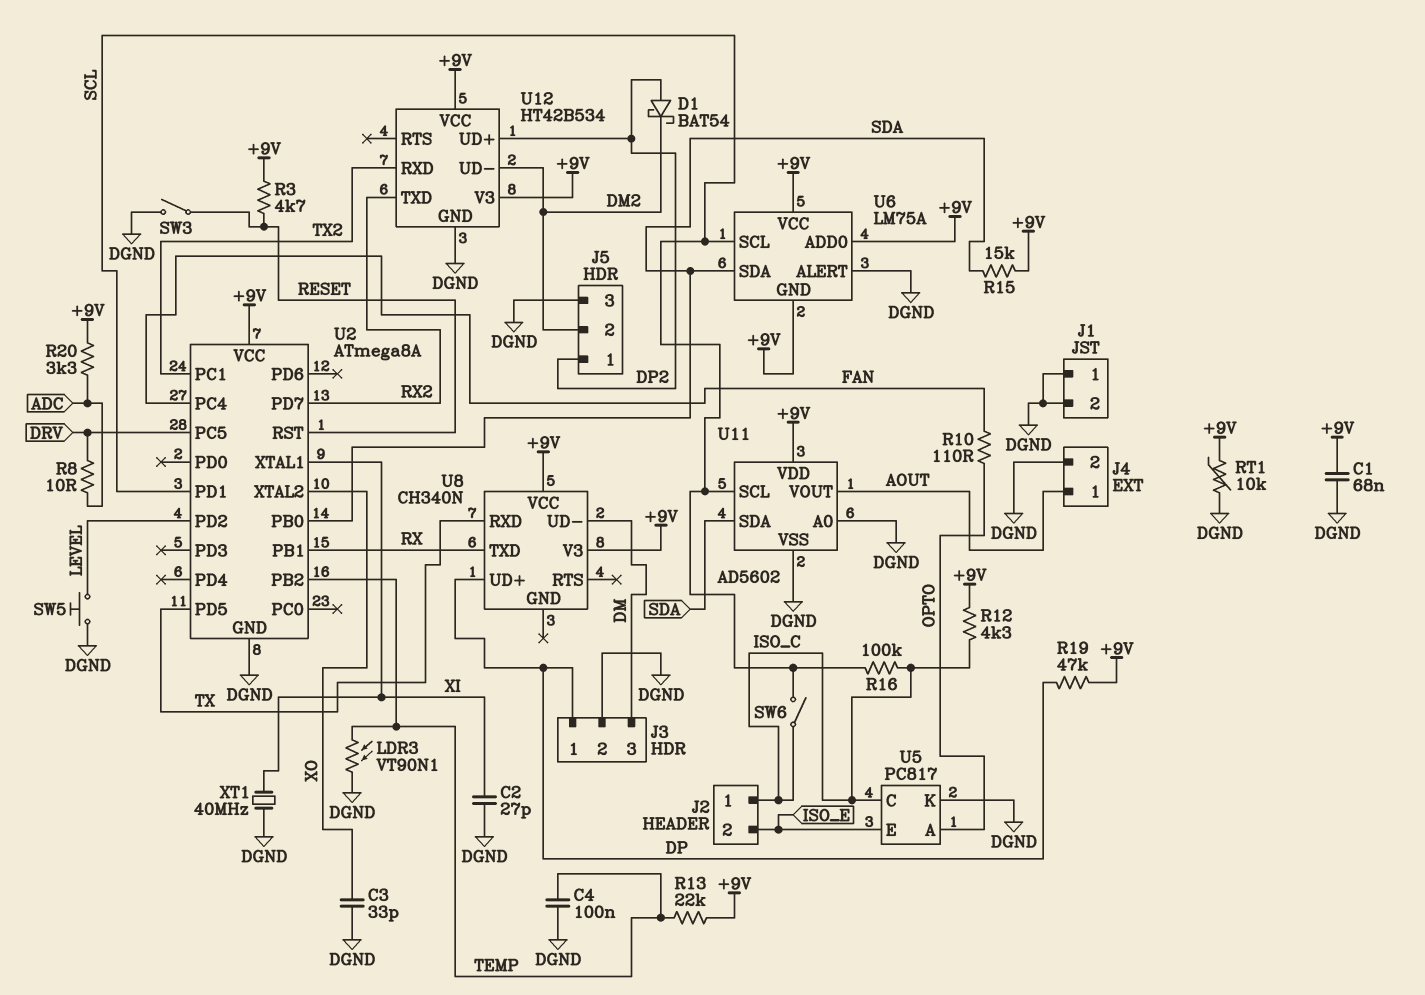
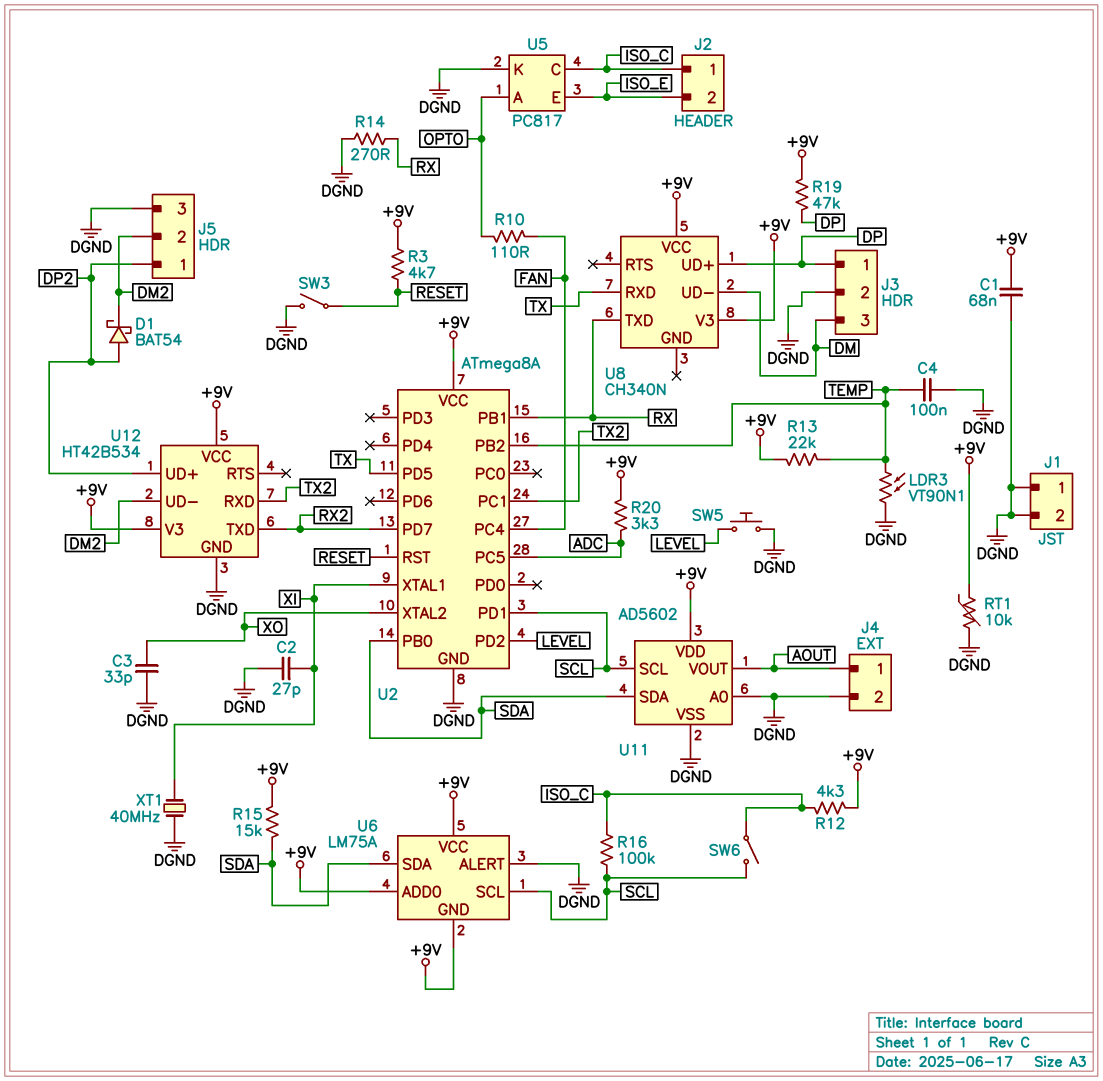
R8: 10 (ADC, DRV) -> none
R14: none -> 270 (DGND, RX)
U2 pin PC5: DRV -> ADC

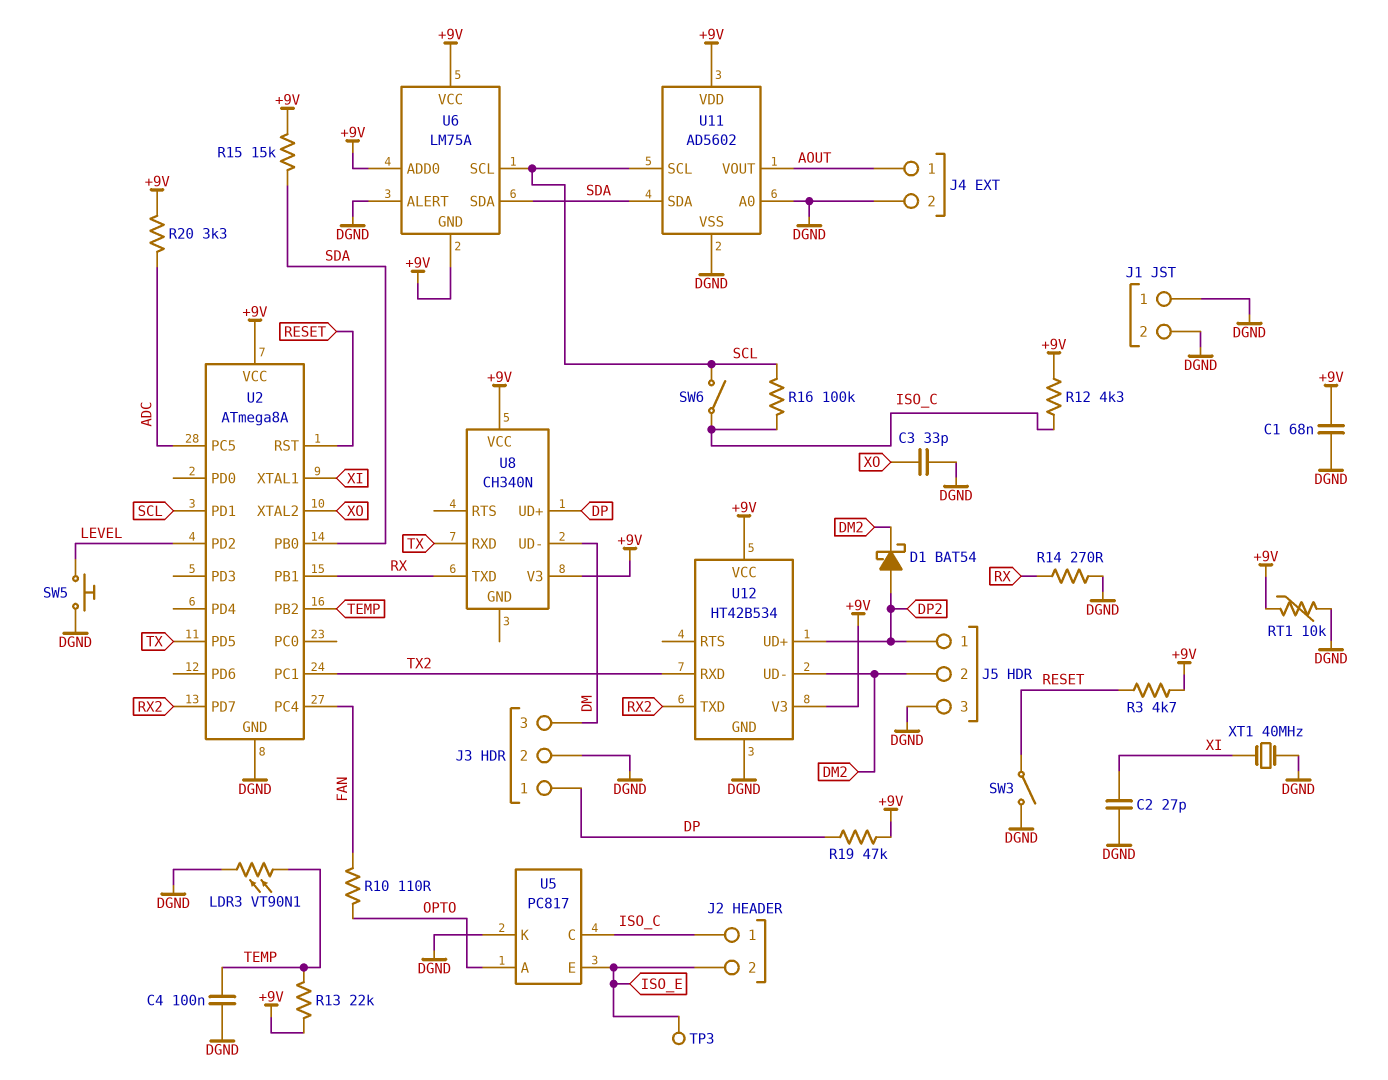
TP3: none -> test point (ISO_E)

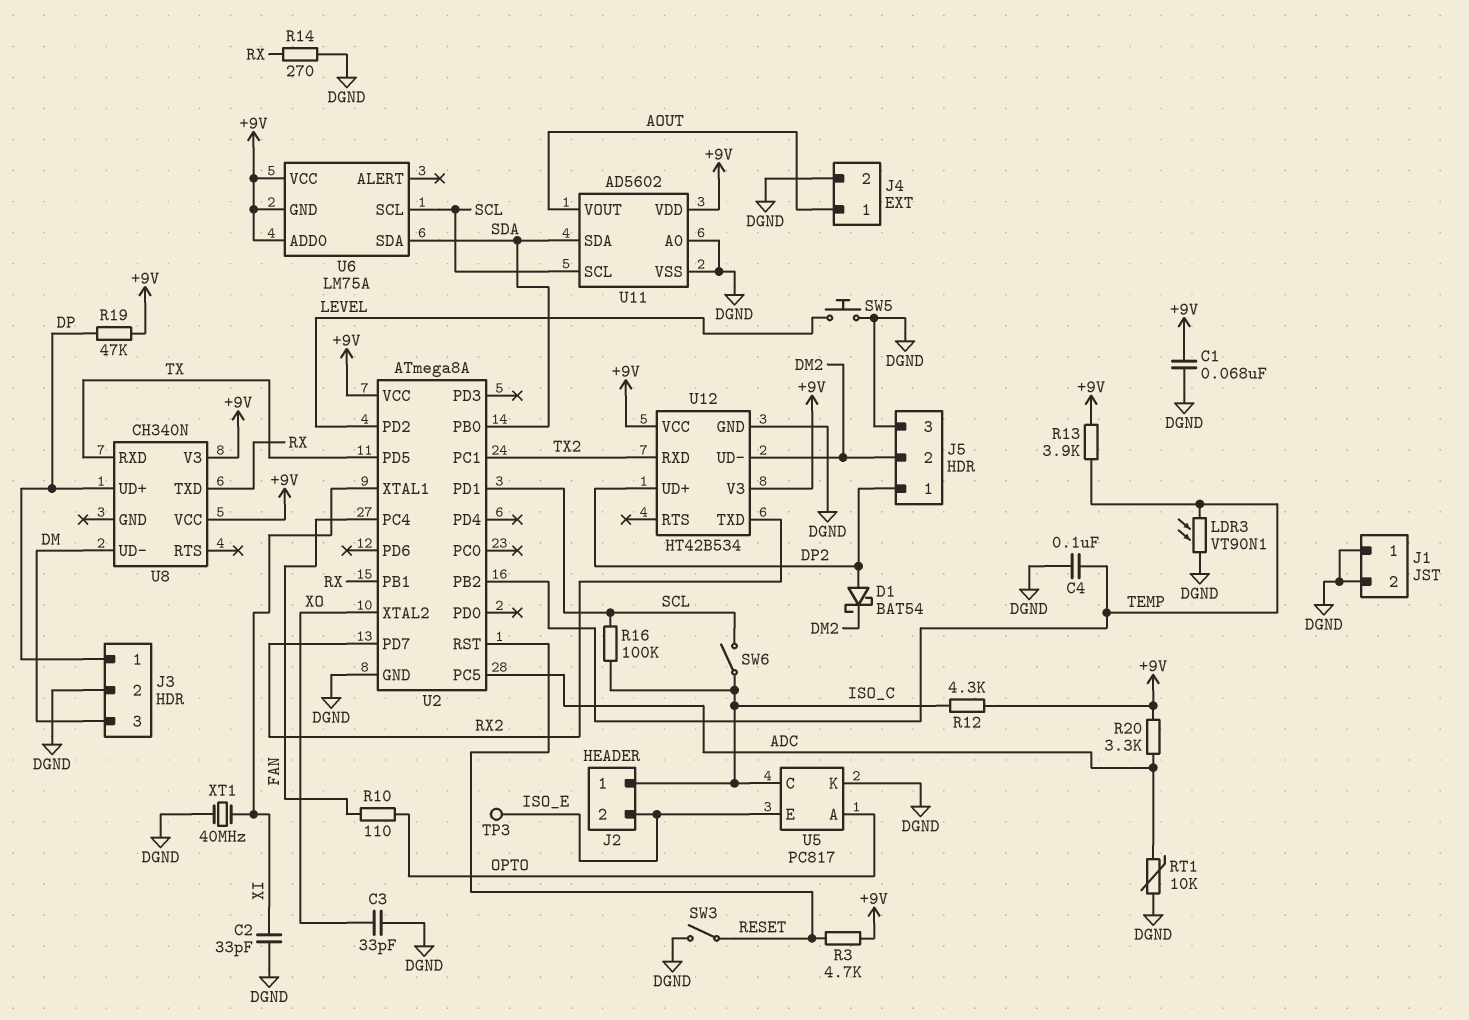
C2: 27pF (DGND, XI) -> 33pF (DGND, XI)
R13: 22k (+9V, TEMP) -> 3.9k (+9V, TEMP)
R15: 15k (+9V, SDA) -> none
RT1: 10k (+9V, DGND) -> 10k (ADC, DGND)
U6 pin ALERT: DGND -> none

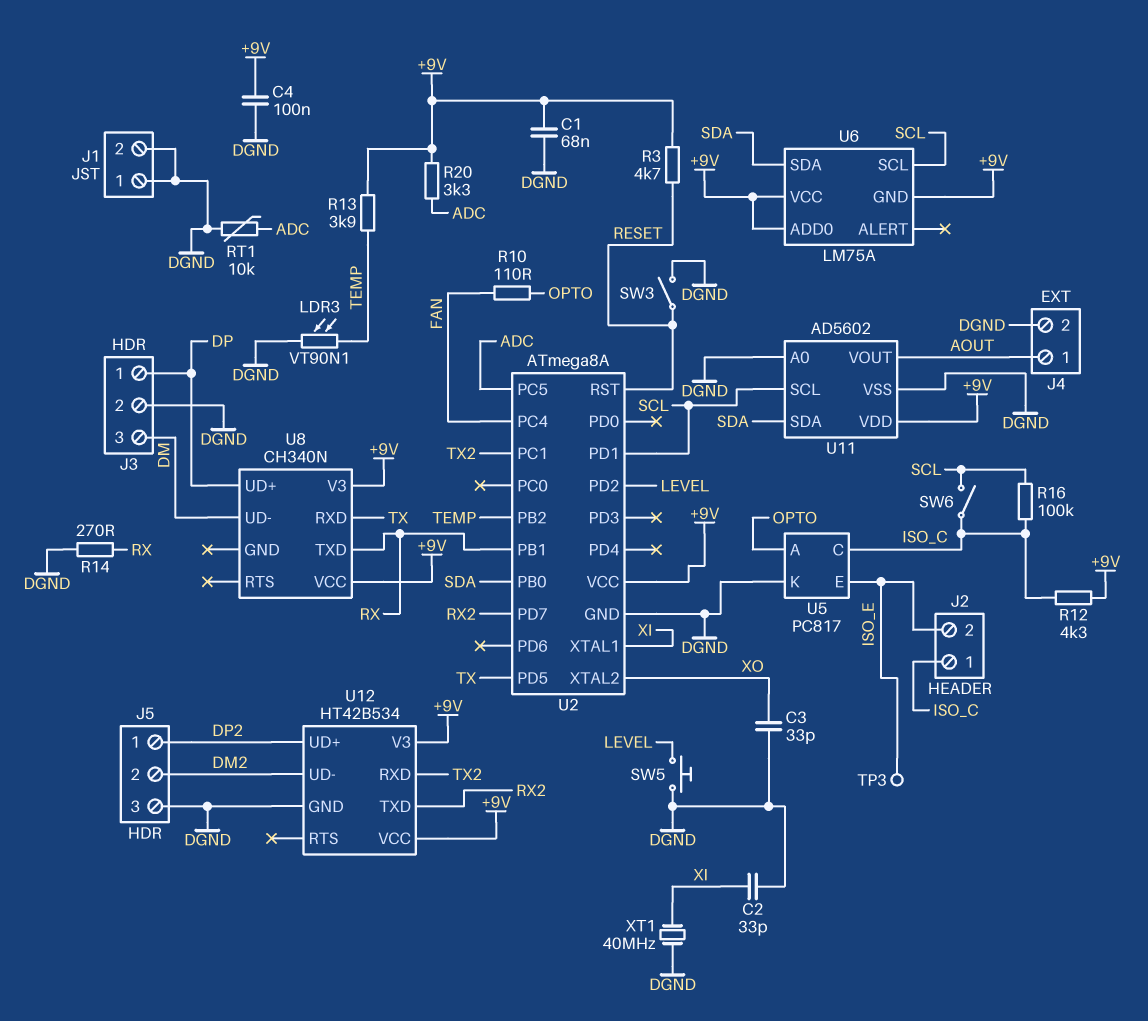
C4: 100nF (DGND, TEMP) -> 100nF (+9V, DGND)
D1: schottky BAT54 (A DP2, K DM2) -> none
R19: 47k (+9V, DP) -> none

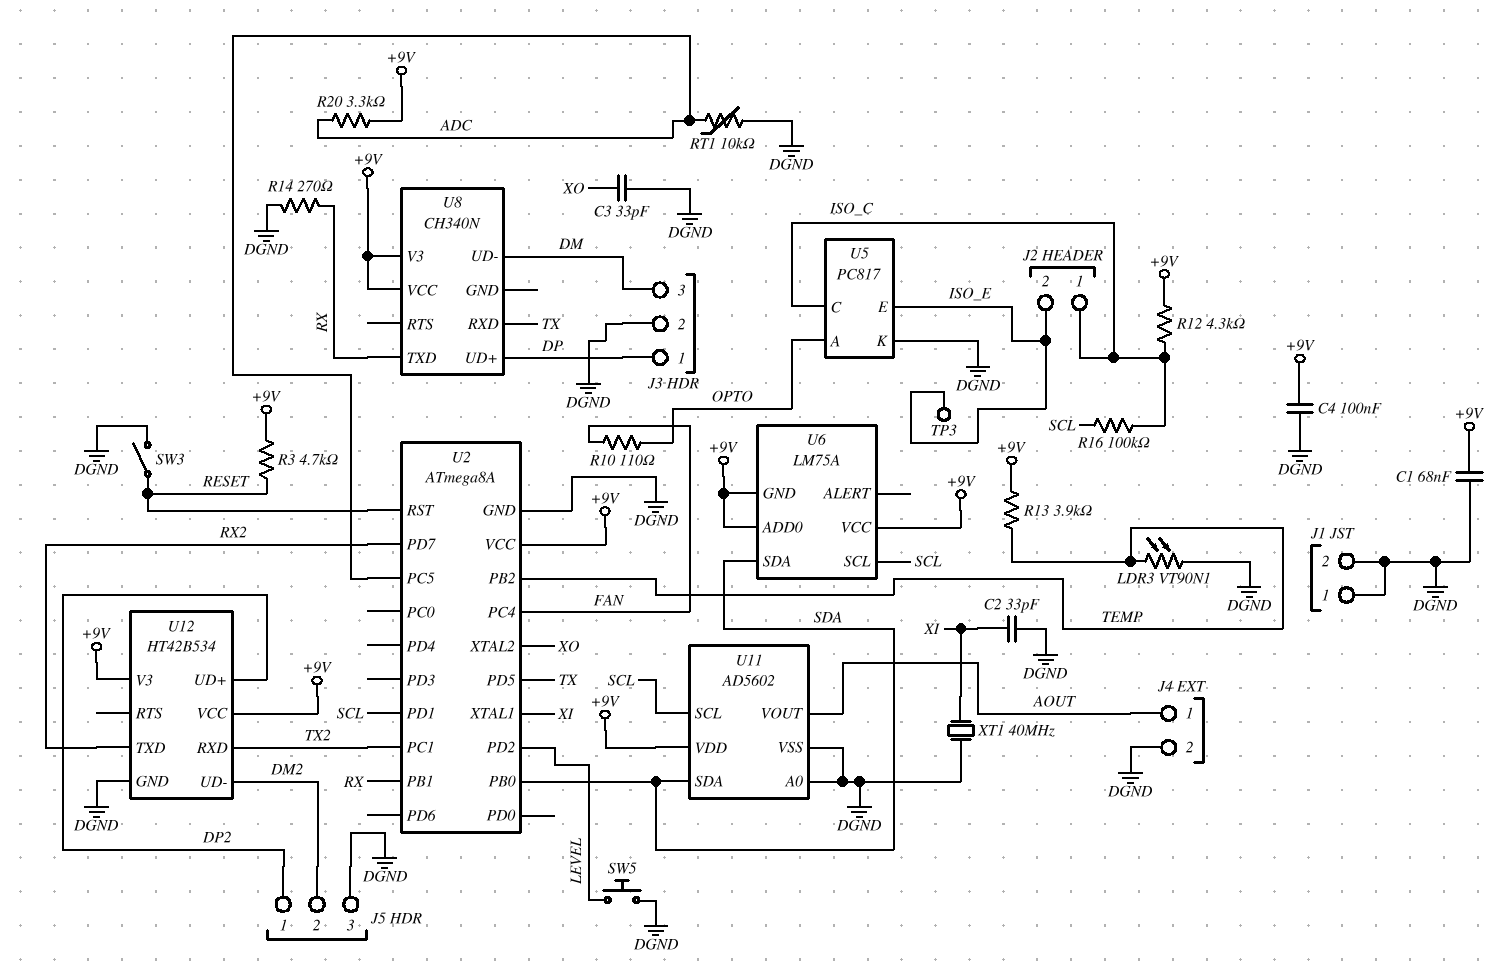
SW6: switch (ISO_C, SCL) -> none

